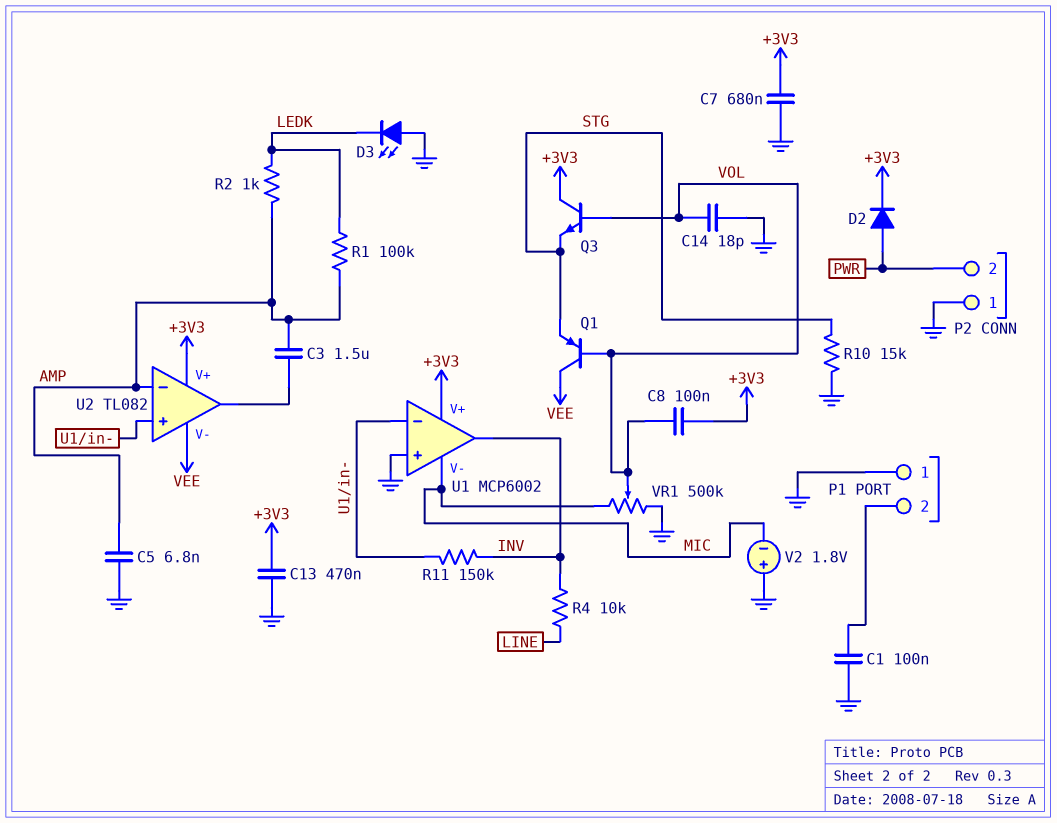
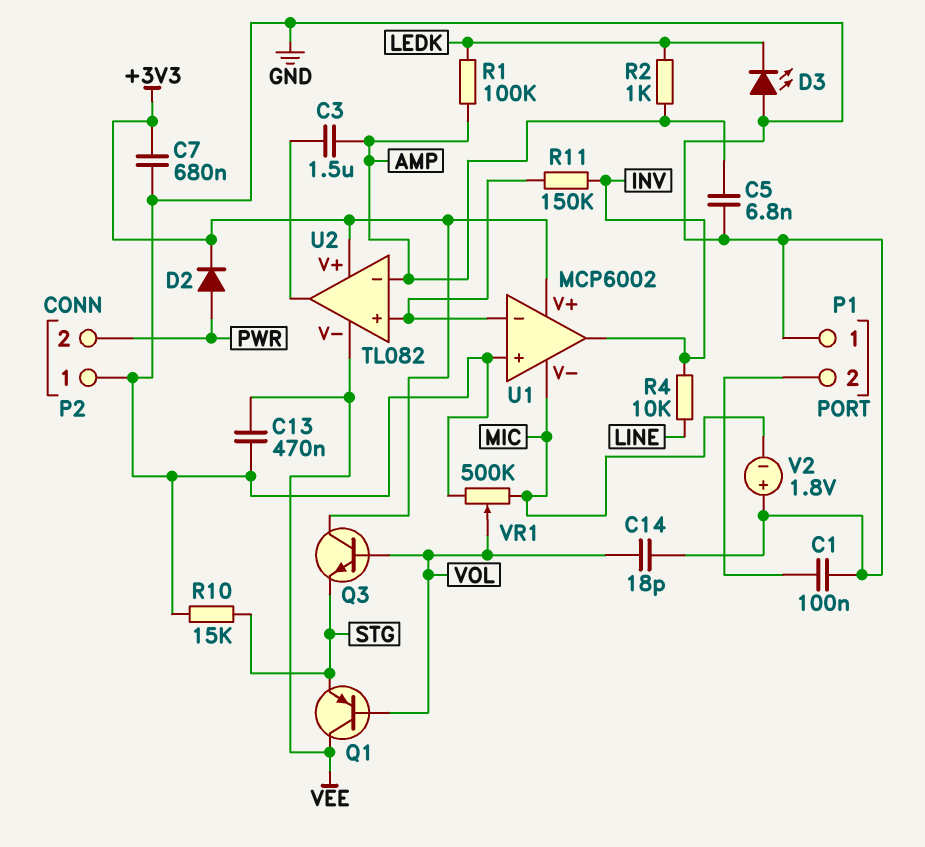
C8: 100nF (+3V3, VOL) -> none
C13: 470nF (+3V3, GND) -> 470nF (GND, VEE)

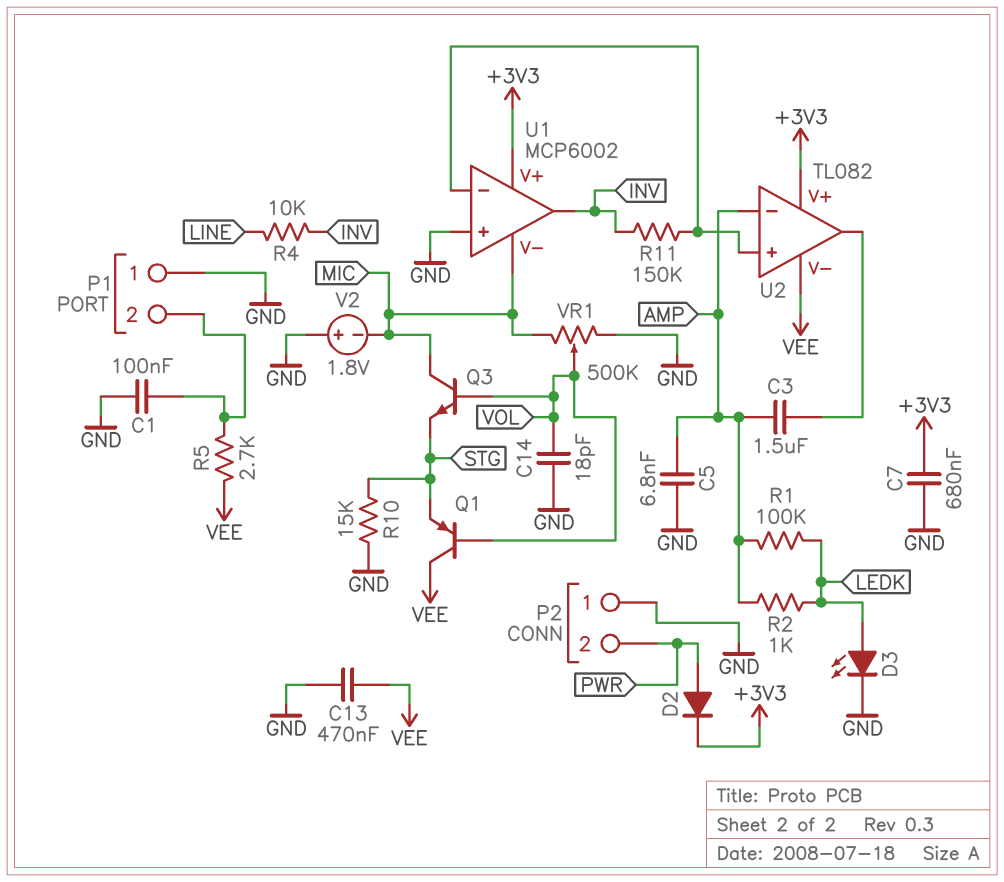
D3: LED (A GND, K LEDK) -> LED (A LEDK, K GND)
Q3: NPN (B VOL, C +3V3, E STG) -> NPN (B VOL, C MIC, E STG)
R5: none -> 2.7k (P1/2, VEE)

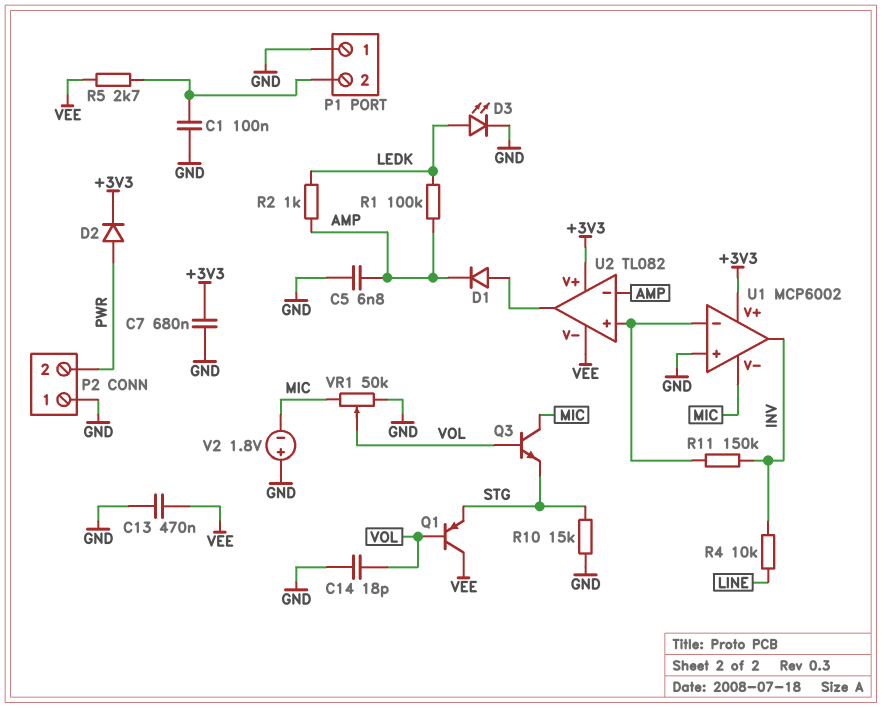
C3: 1.5uF (AMP, U2/out) -> none
D1: none -> diode (A U2/out, K AMP)
VR1: 500k (GND, MIC, wiper VOL) -> 50k (GND, MIC, wiper VOL)

